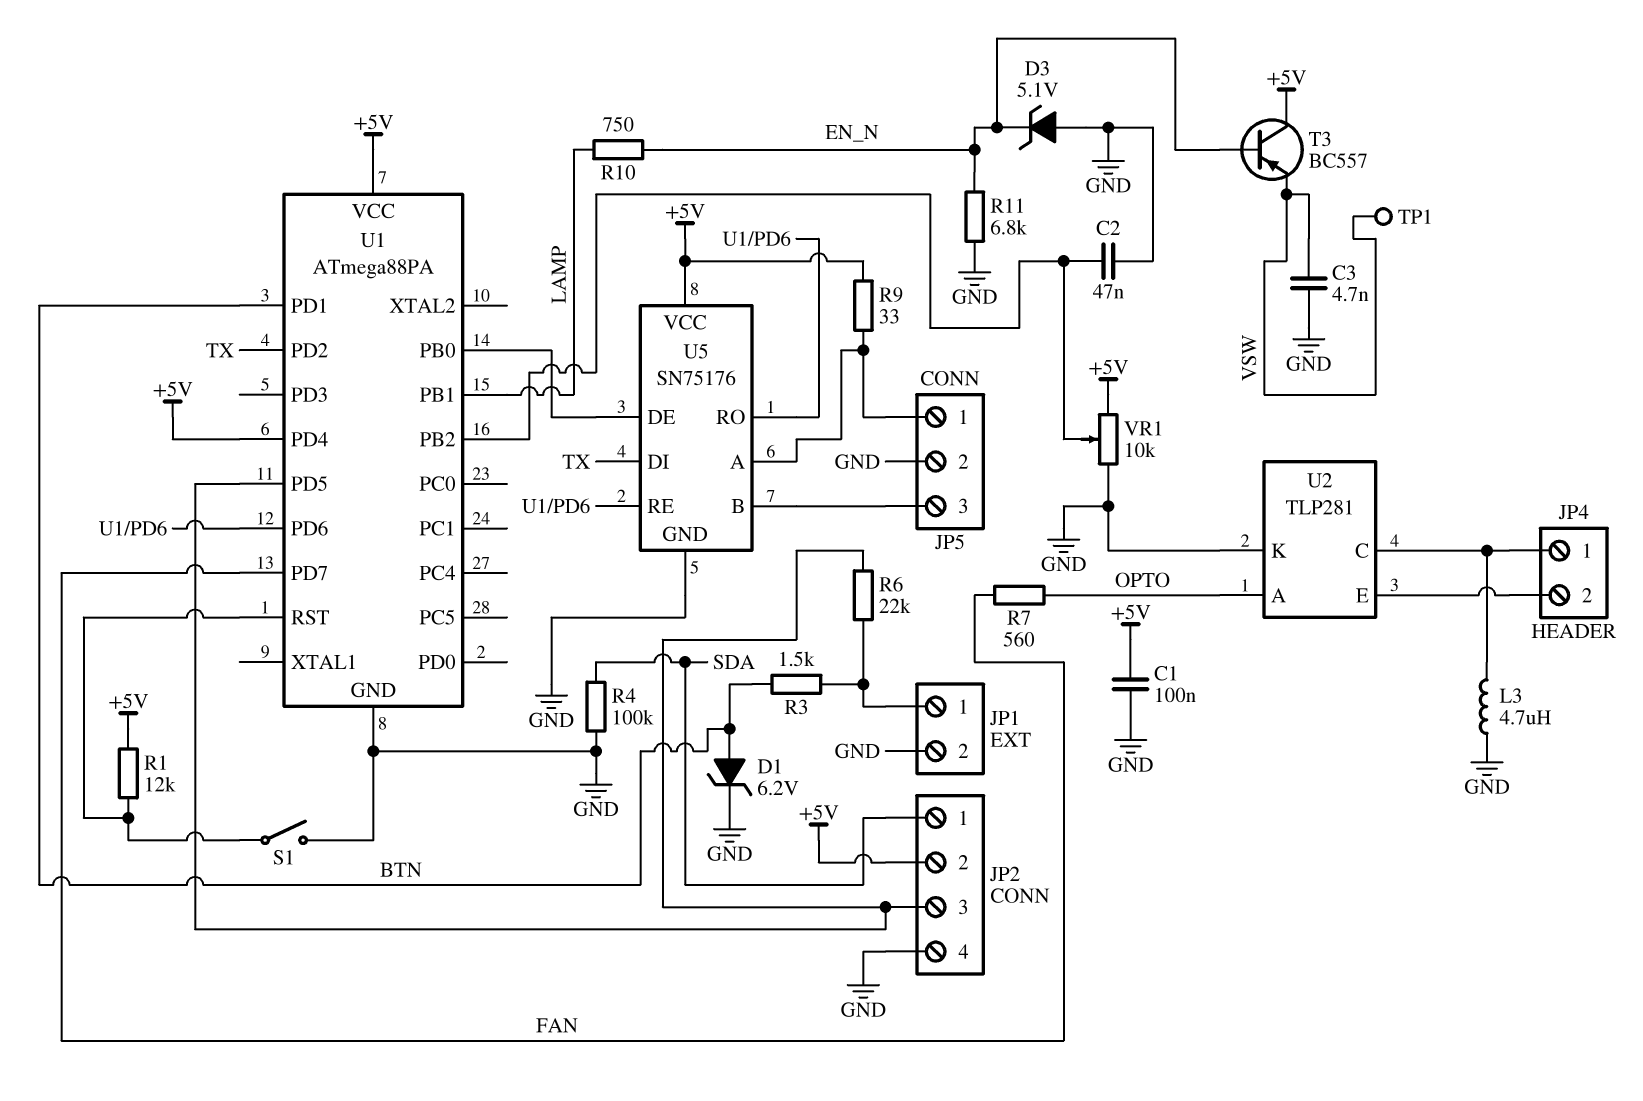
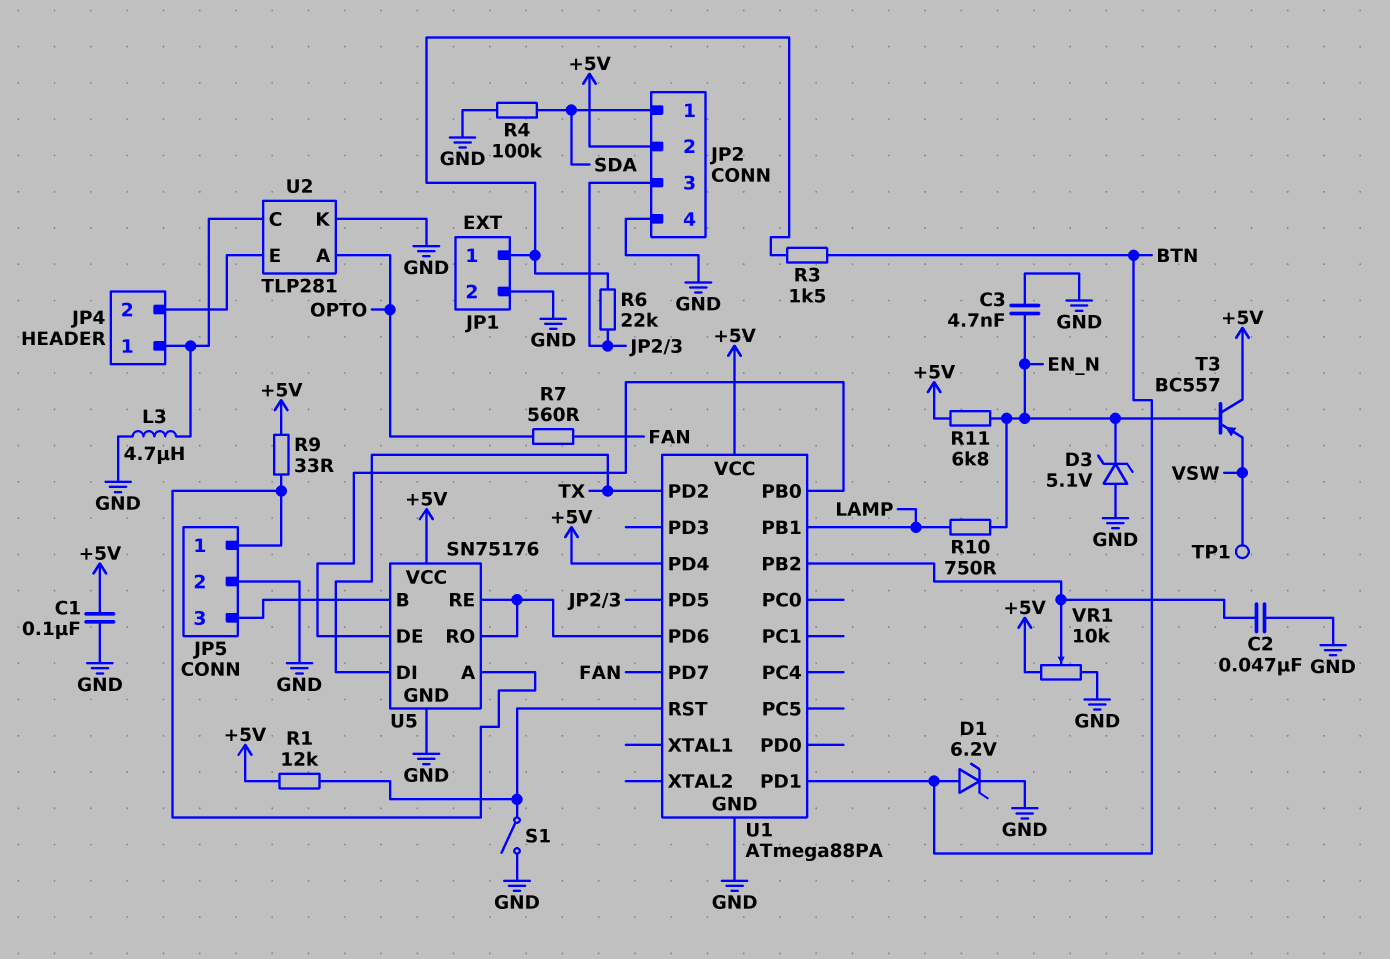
C3: 4.7nF (GND, VSW) -> 4.7nF (EN_N, GND)
R11: 6.8k (EN_N, GND) -> 6.8k (+5V, EN_N)

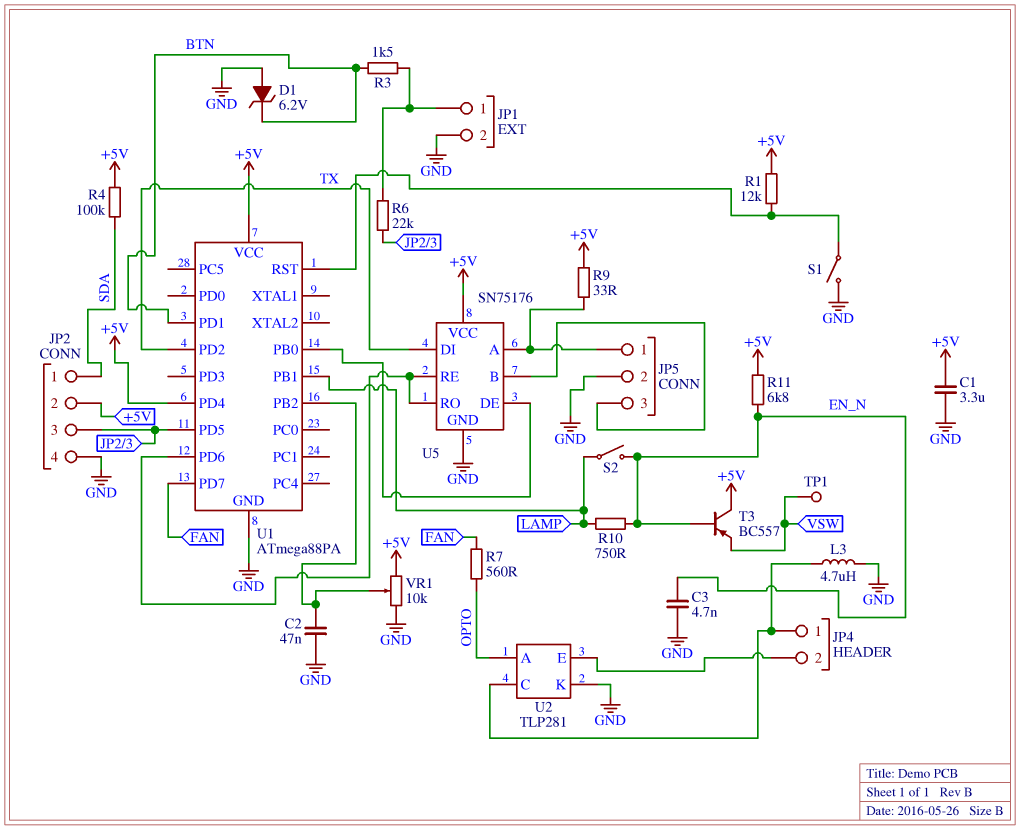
C1: 100nF (+5V, GND) -> 3.3uF (+5V, GND)
D1: zener 6.2V (A BTN, K GND) -> zener 6.2V (A GND, K BTN)
D3: zener 5.1V (A GND, K EN_N) -> none
R4: 100k (GND, SDA) -> 100k (+5V, SDA)
S2: none -> switch (EN_N, LAMP)

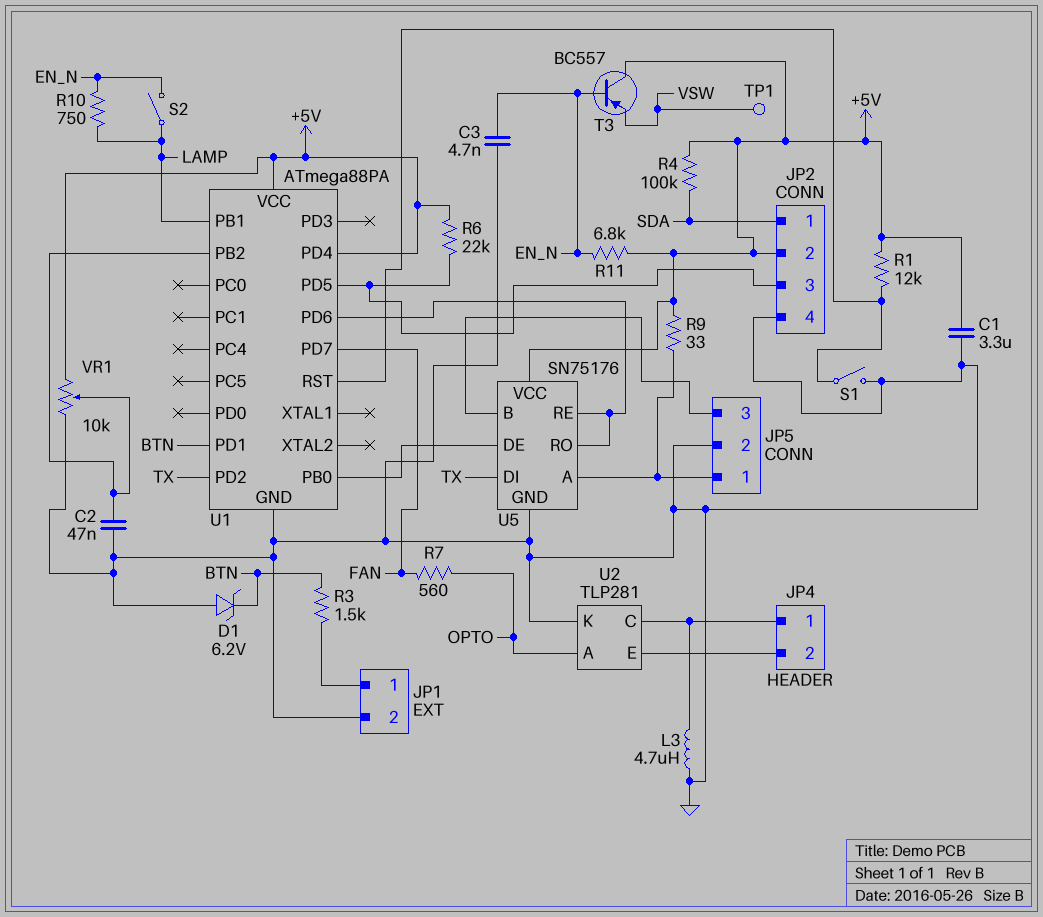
R6: 22k (JP1/1, JP2/3) -> 22k (+5V, JP2/3)

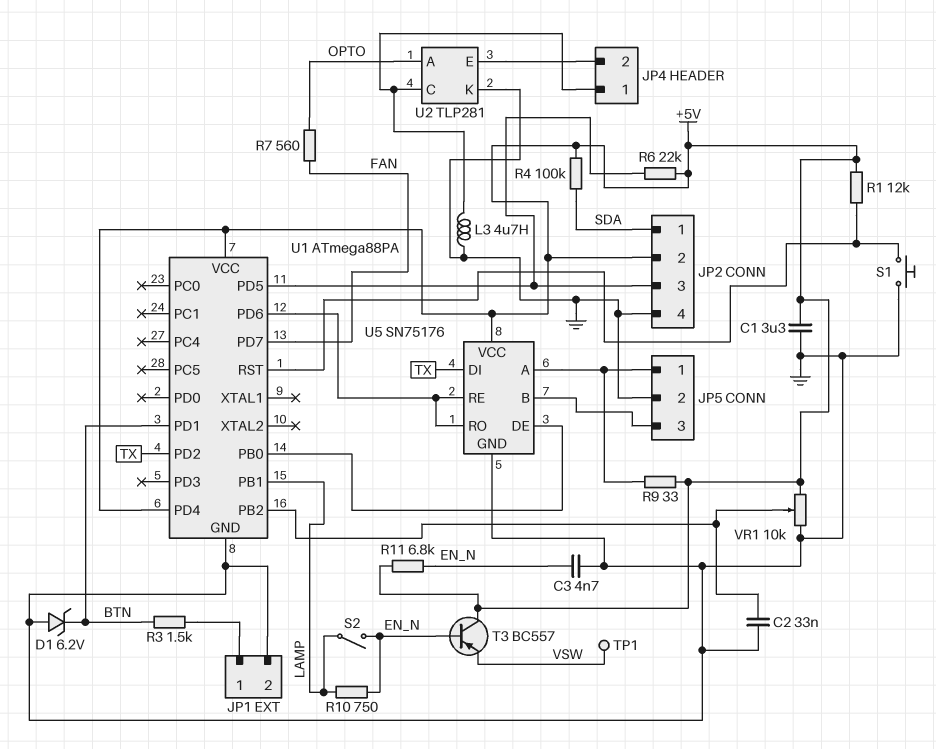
C2: 47nF (GND, U1/PB2) -> 33nF (GND, U1/PB2)
S1: switch (GND, U1/RST) -> button (GND, U1/RST)

